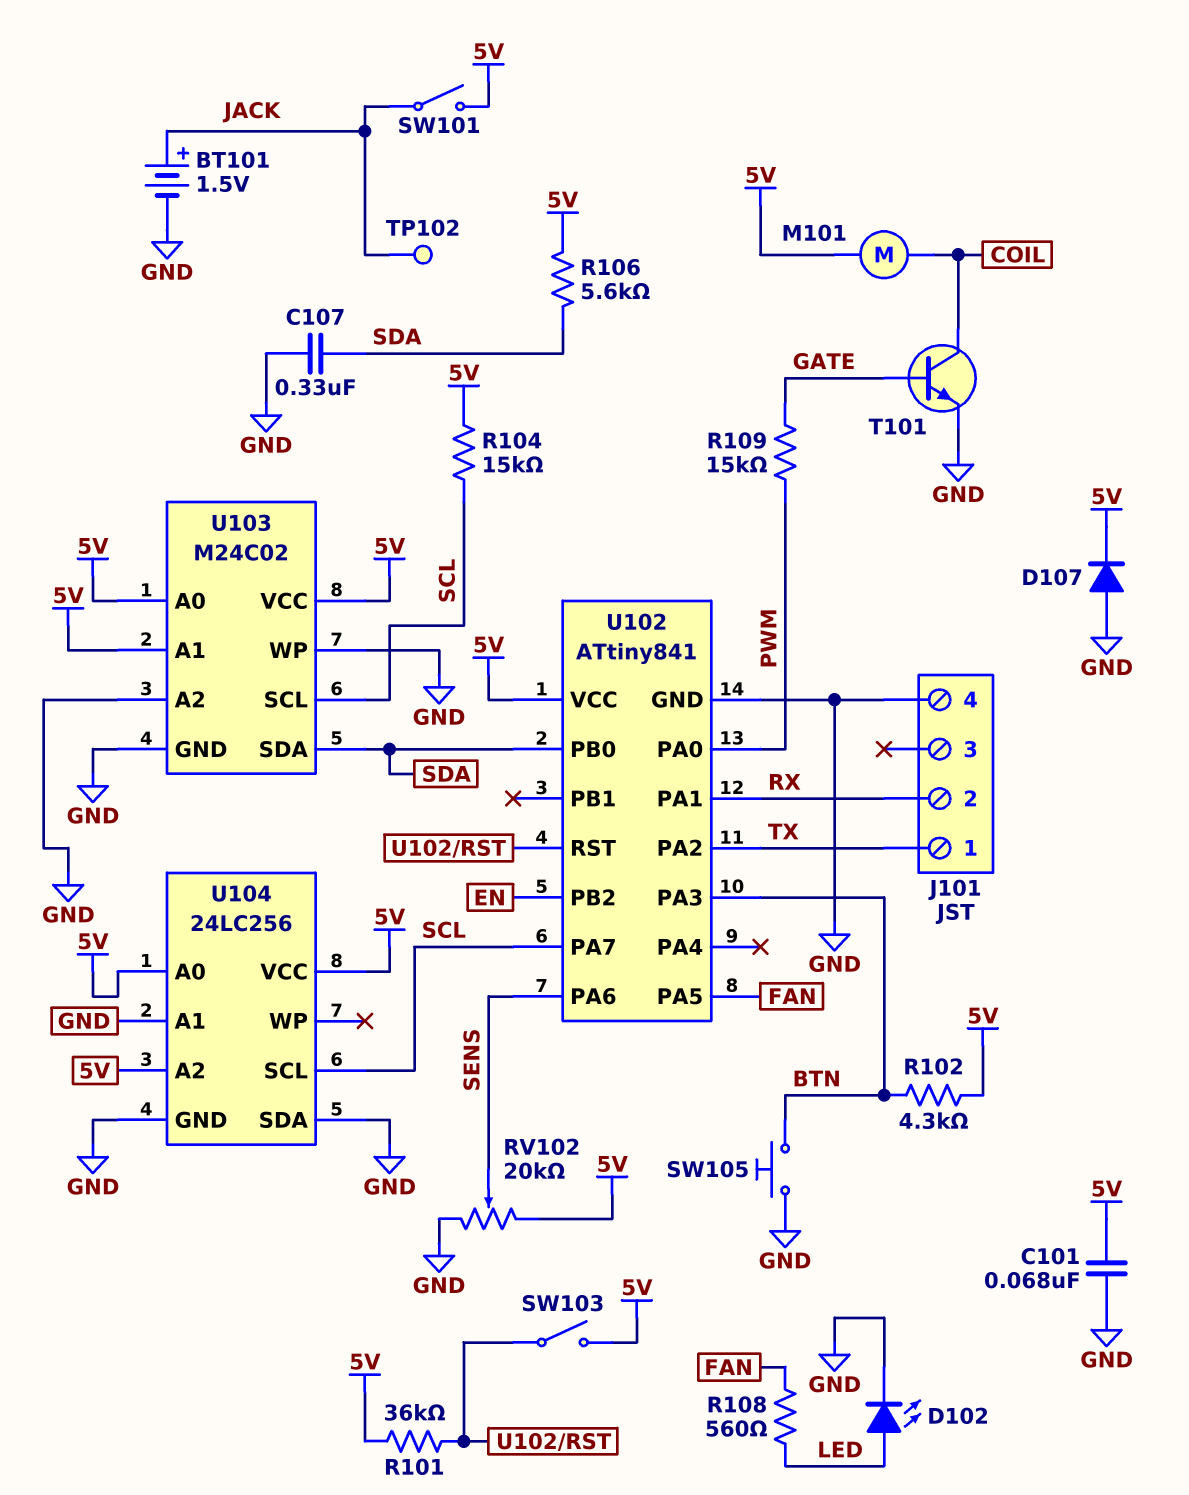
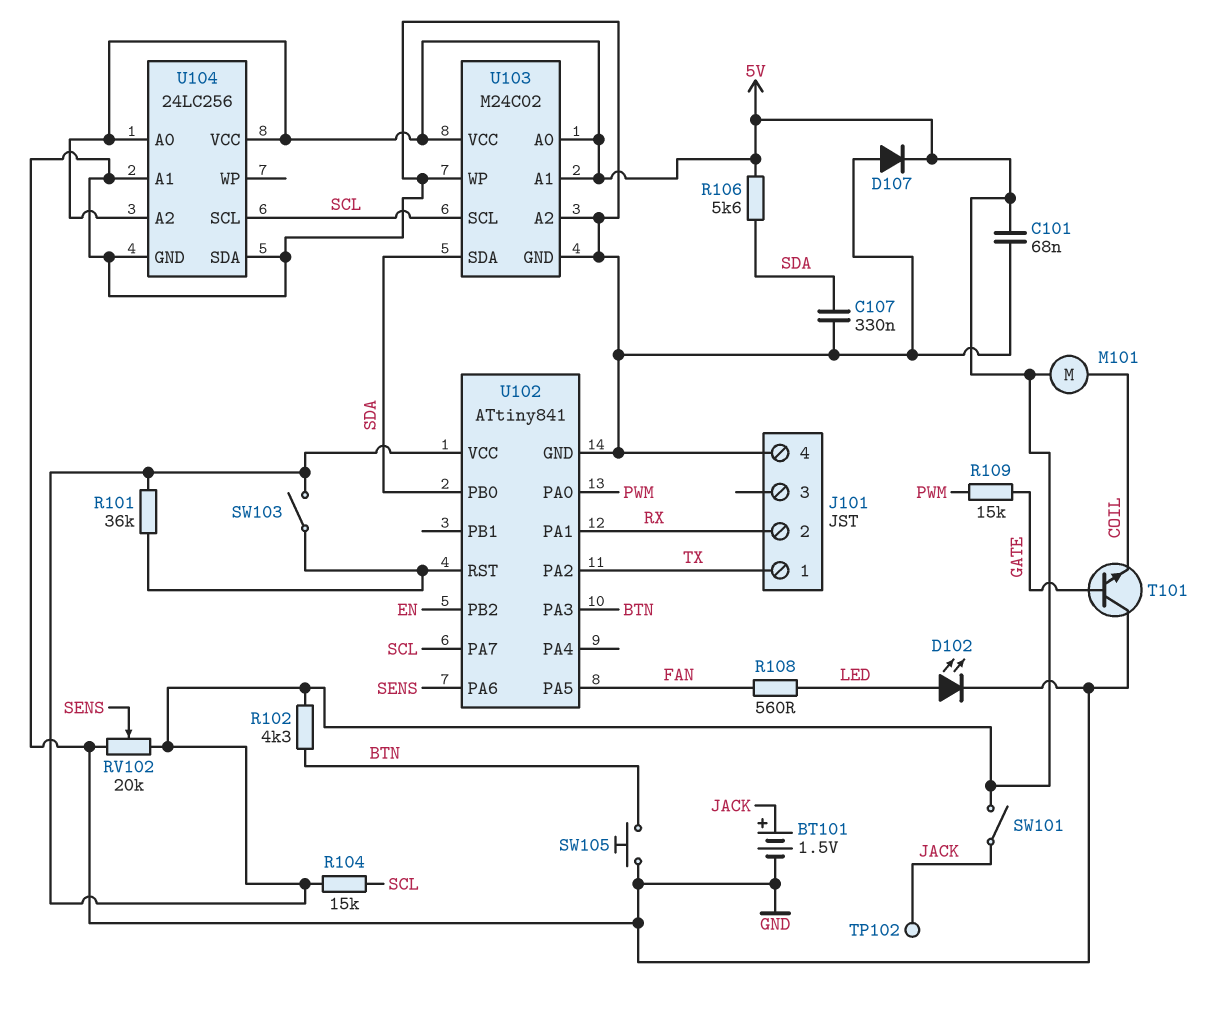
T101: NPN (B GATE, C COIL, E GND) -> NPN (B GATE, C GND, E COIL)

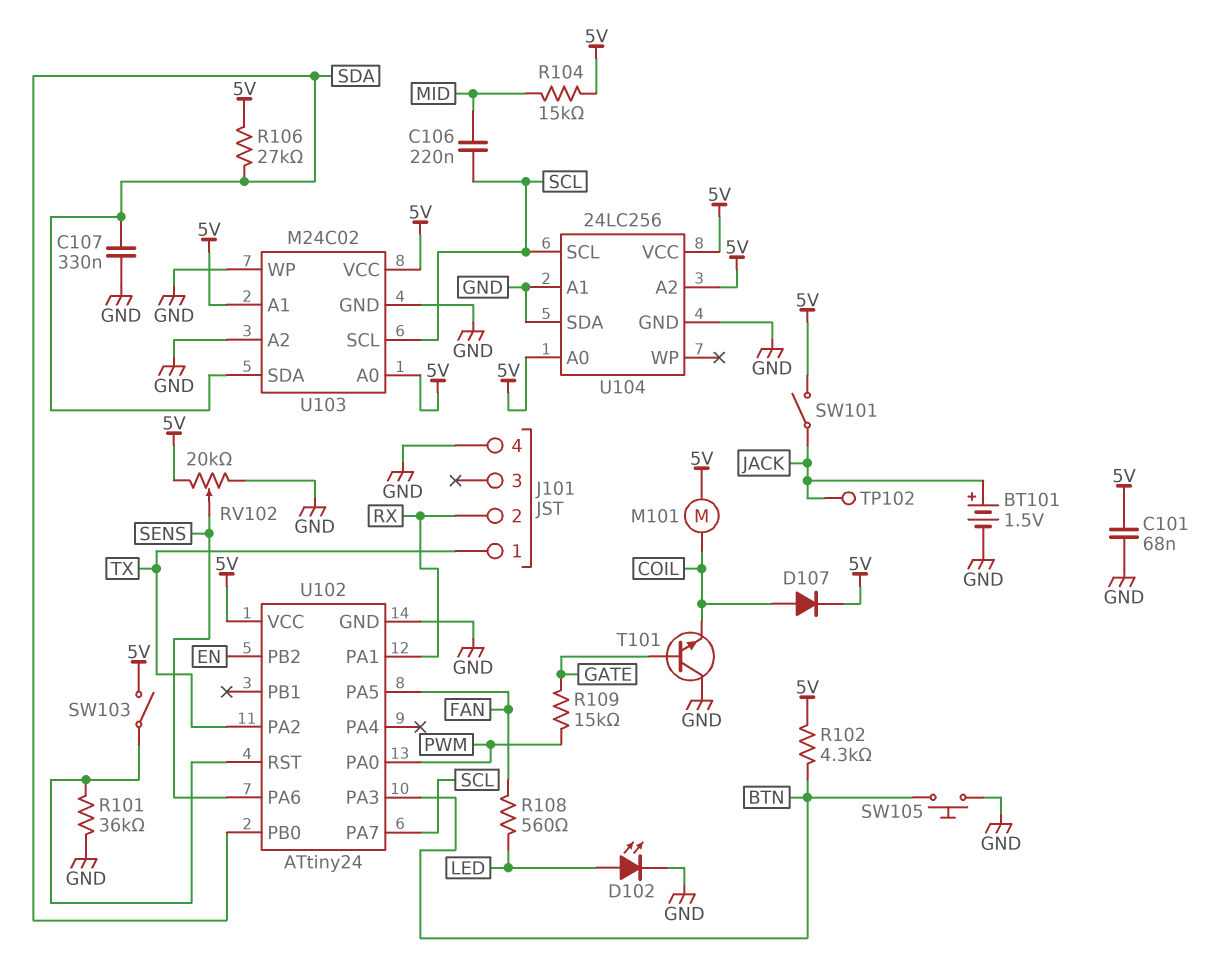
C106: none -> 220nF (MID, SCL)
D107: diode (A GND, K 5V) -> diode (A COIL, K 5V)
R101: 36k (5V, U102/RST) -> 36k (GND, U102/RST)
R104: 15k (5V, SCL) -> 15k (5V, MID)
R106: 5.6k (5V, SDA) -> 27k (5V, SDA)
U102: ATtiny841 -> ATtiny24

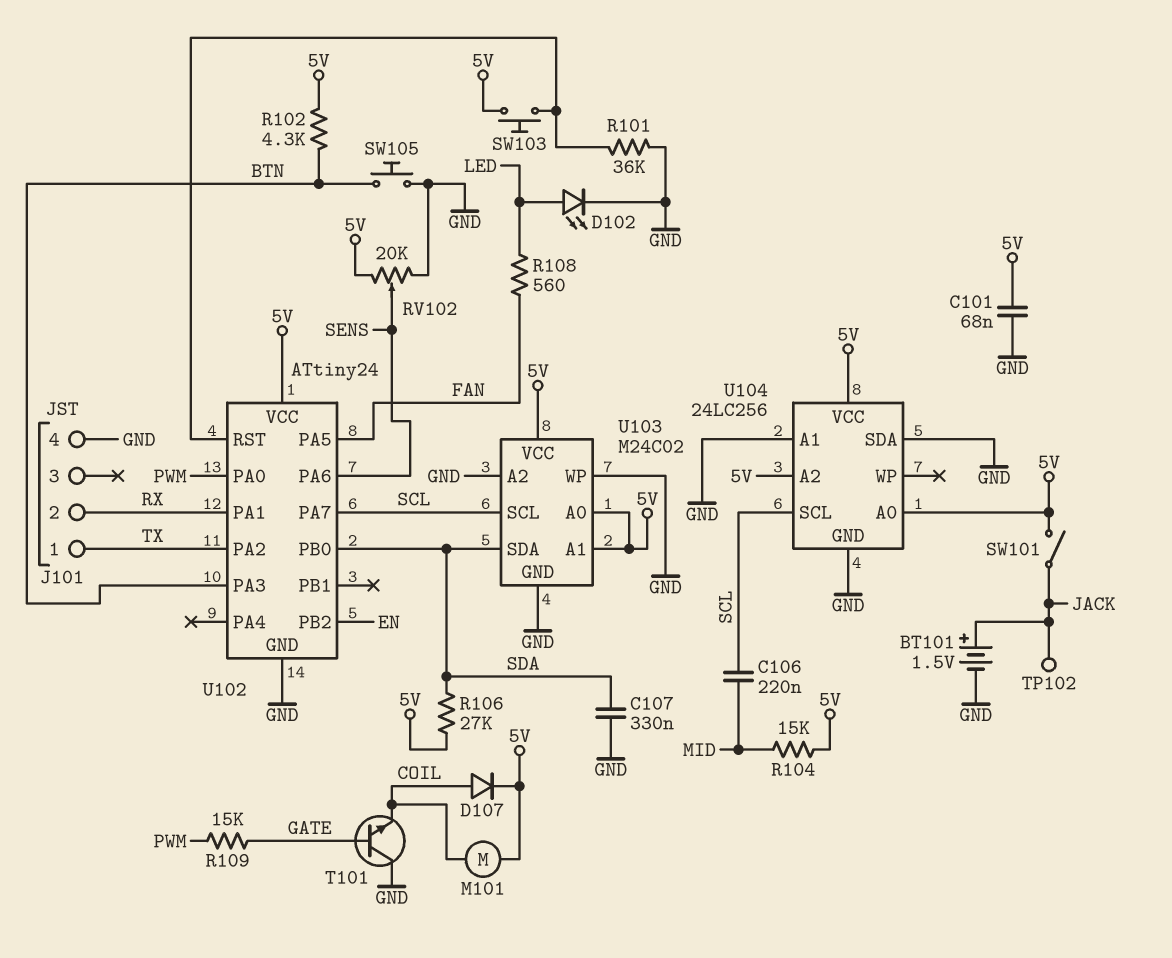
SW103: switch (5V, U102/RST) -> button (5V, U102/RST)

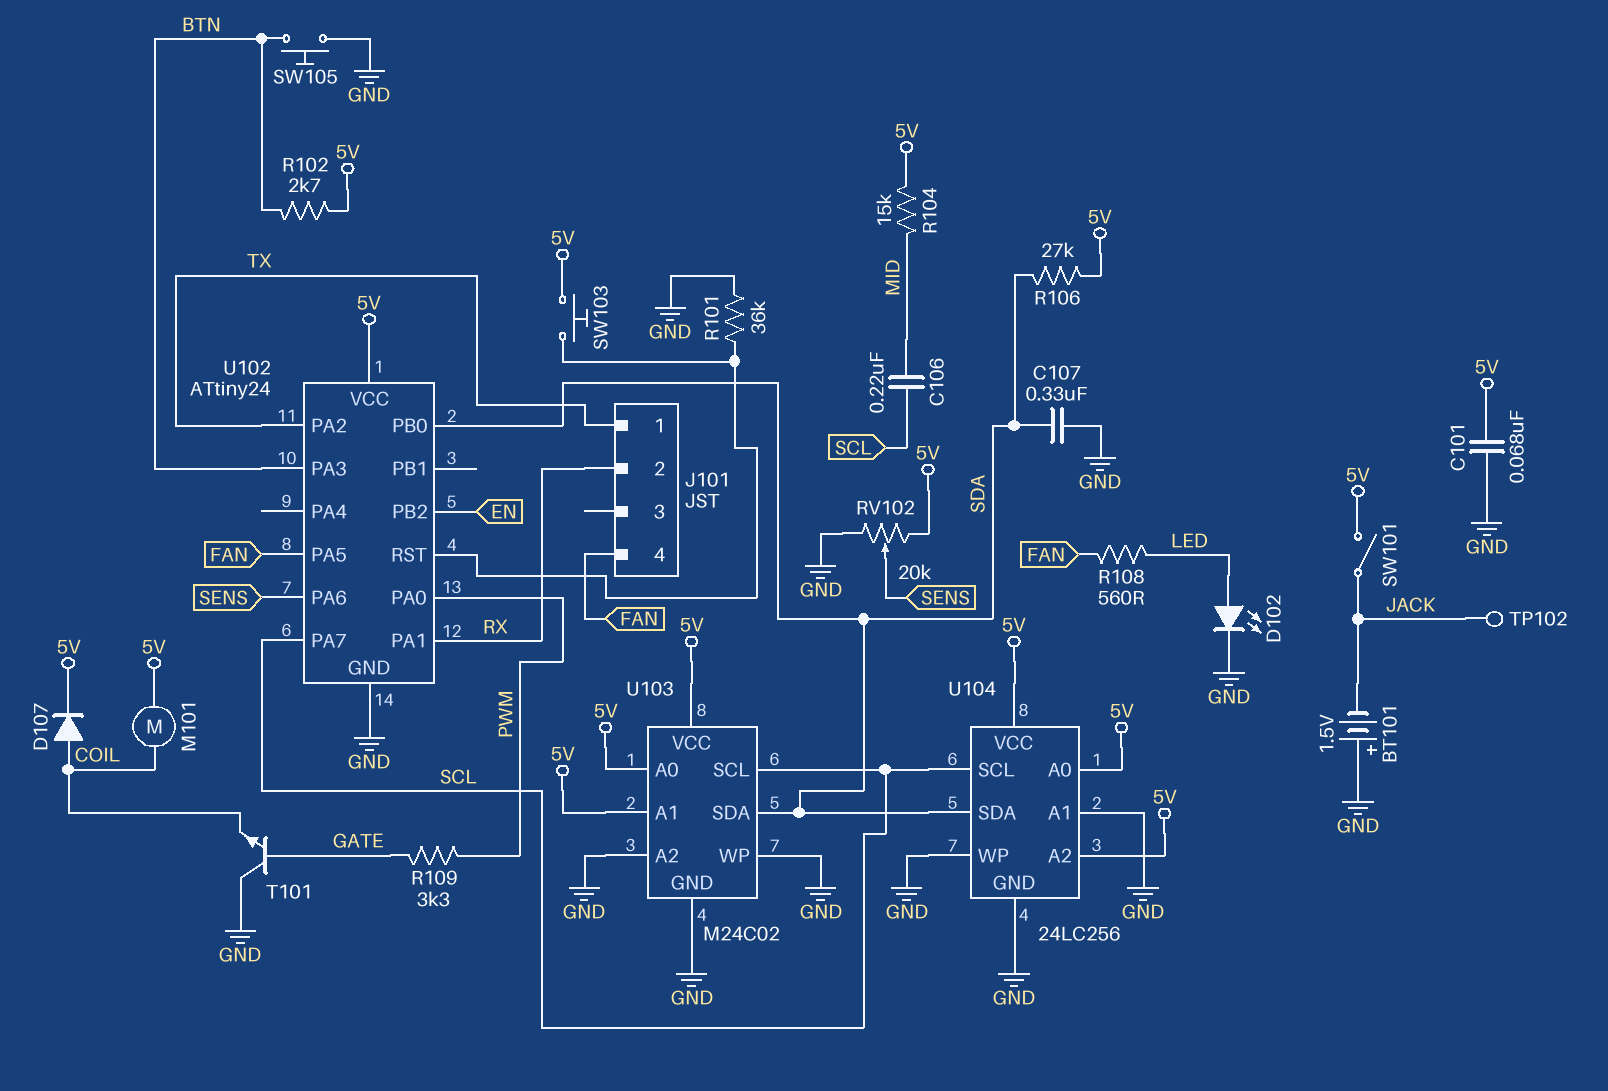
BT101: 1.5V (plus JACK, minus GND) -> 1.5V (plus GND, minus JACK)
J101 pin 4: GND -> FAN
R102: 4.3k (5V, BTN) -> 2.7k (5V, BTN)
R109: 15k (GATE, PWM) -> 3.3k (GATE, PWM)
U104 pin SDA: GND -> SDA
U104 pin WP: none -> GND

